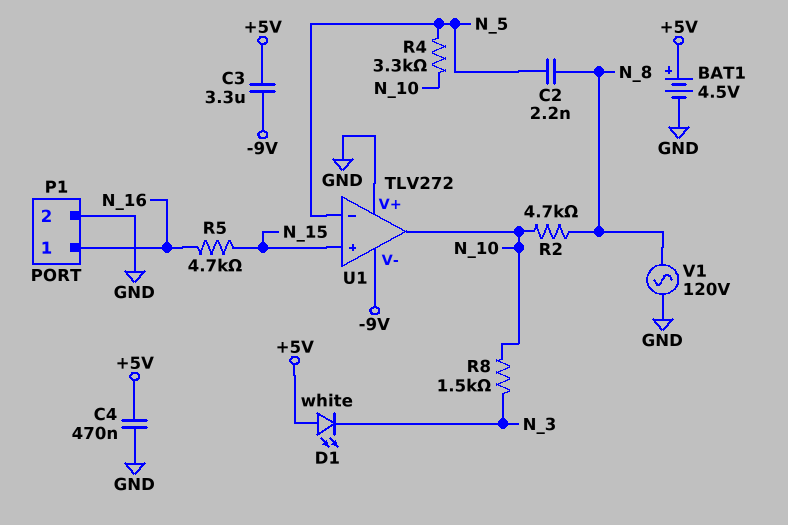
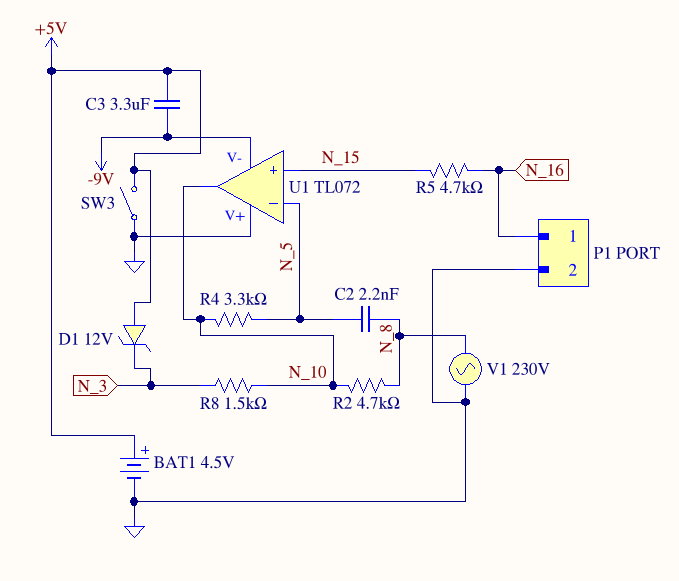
C4: 470nF (+5V, GND) -> none
D1: LED white (A +5V, K N_3) -> zener 12V (A +5V, K N_3)
SW3: none -> switch (+5V, GND)
U1: TLV272 -> TL072
V1: AC 120V (GND, N_8) -> AC 230V (GND, N_8)

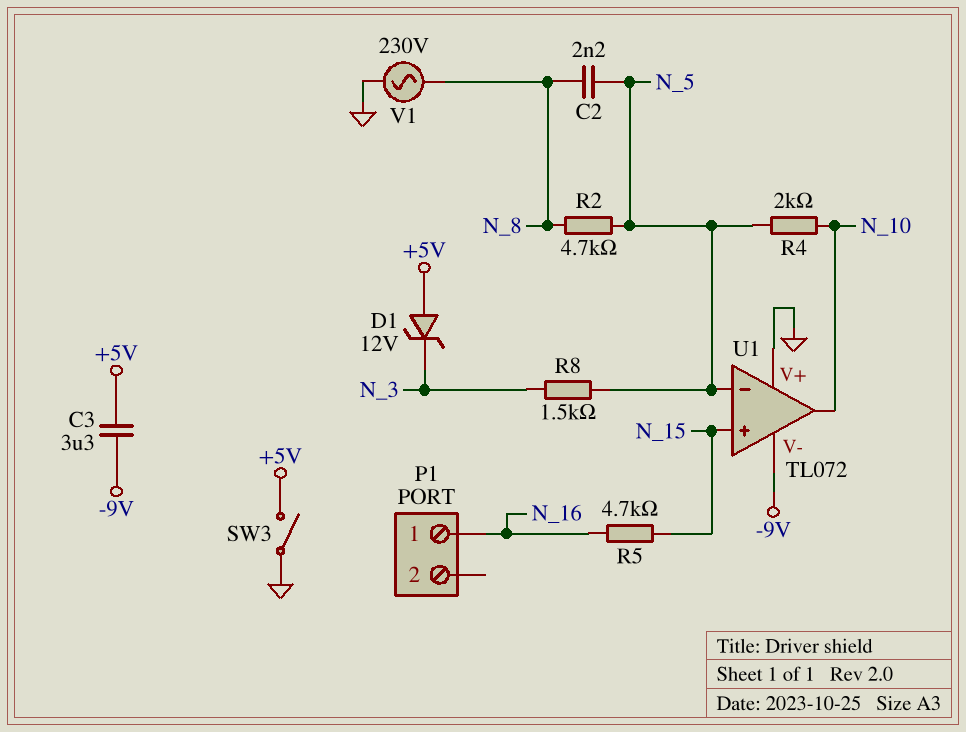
BAT1: 4.5V (plus +5V, minus GND) -> none
P1 pin 2: GND -> none
R2: 4.7k (N_8, N_10) -> 4.7k (N_5, N_8)
R4: 3.3k (N_5, N_10) -> 2k (N_5, N_10)
R8: 1.5k (N_3, N_10) -> 1.5k (N_3, N_5)

